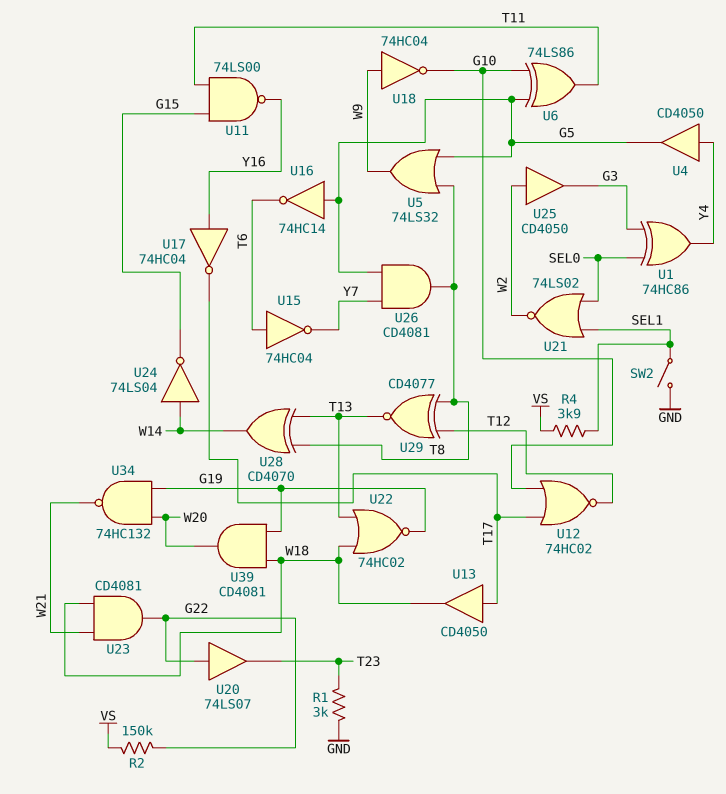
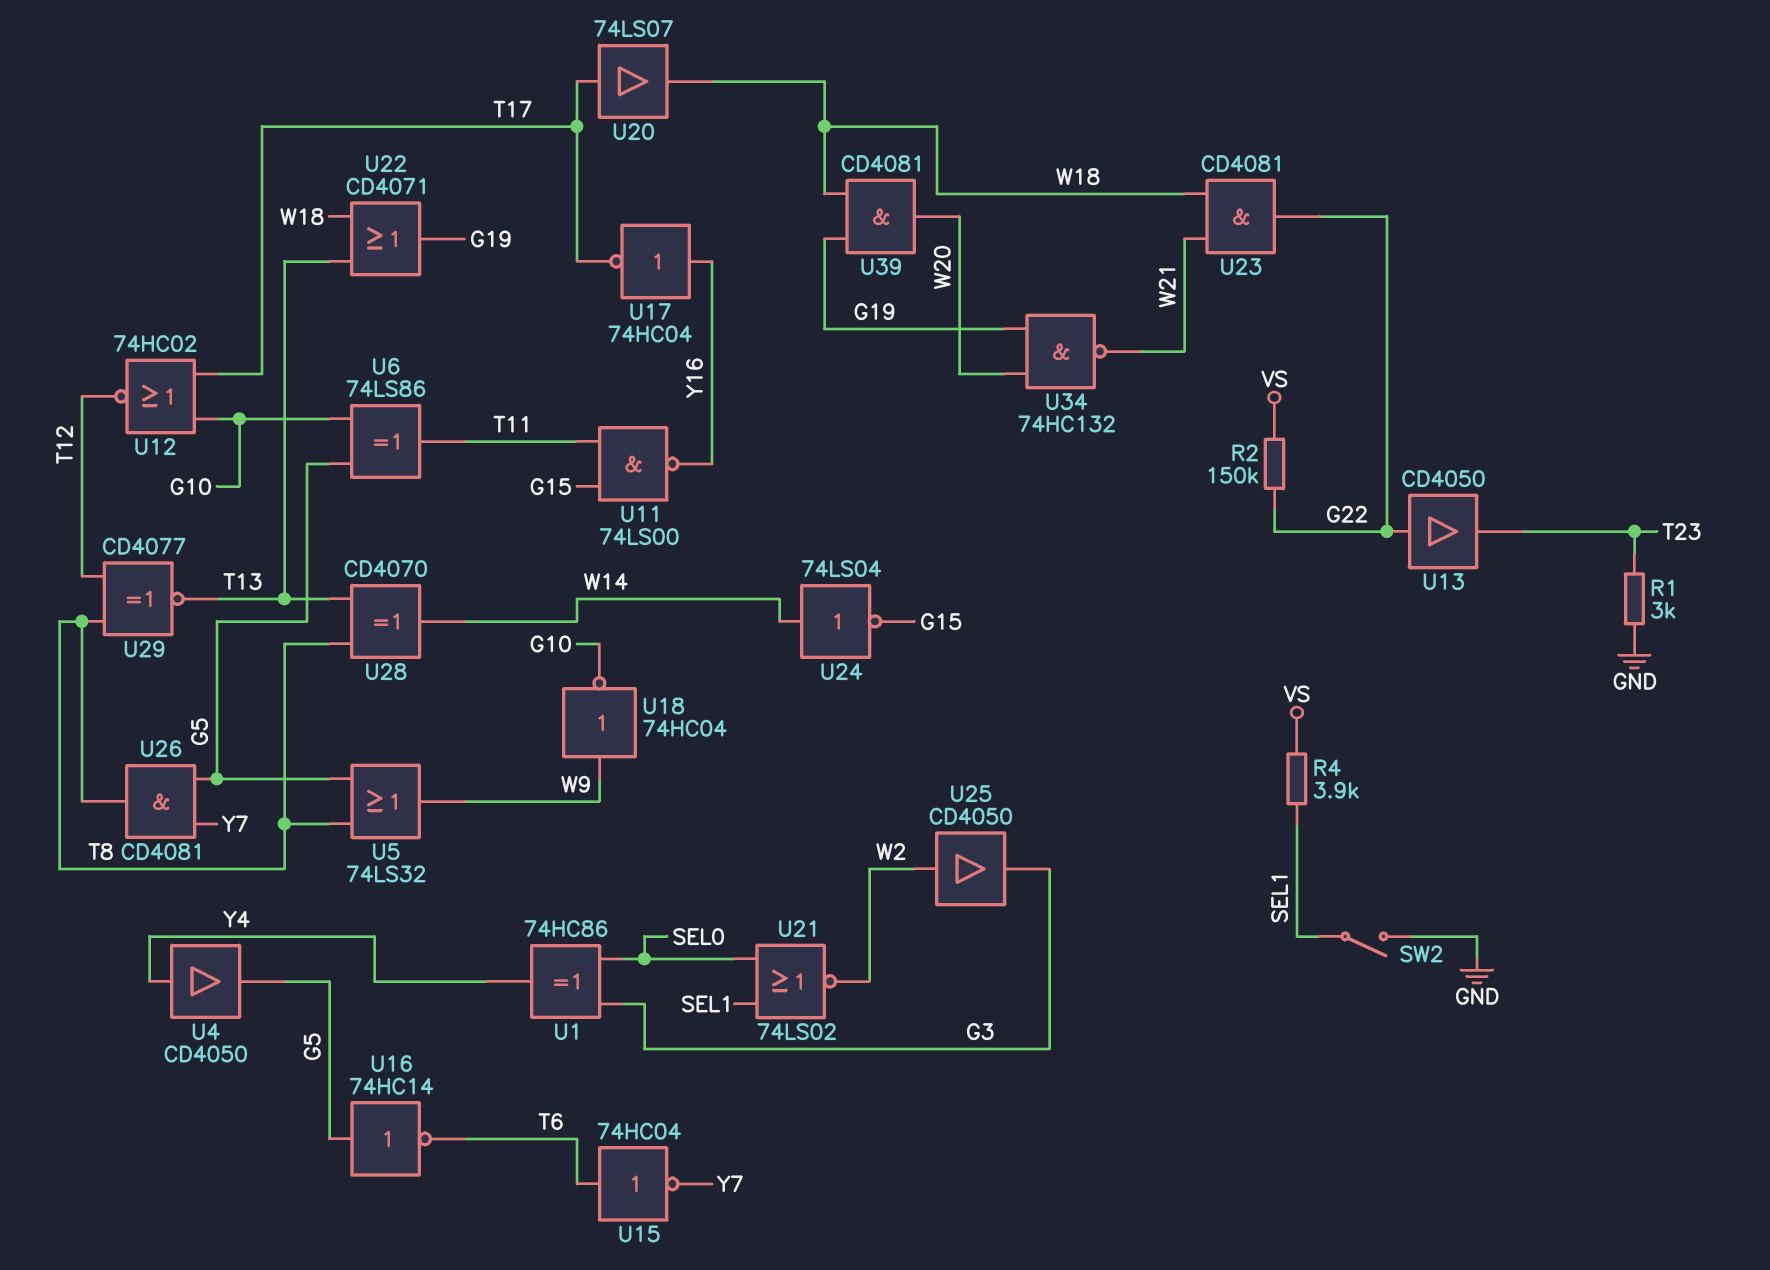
U13: buffer CD4050 (in T17, out W18) -> buffer CD4050 (in G22, out T23)
U20: buffer 74LS07 (in G22, out T23) -> buffer 74LS07 (in T17, out W18)
U22: NOR 74HC02 (in T13, in W18, out G19) -> OR CD4071 (in T13, in W18, out G19)

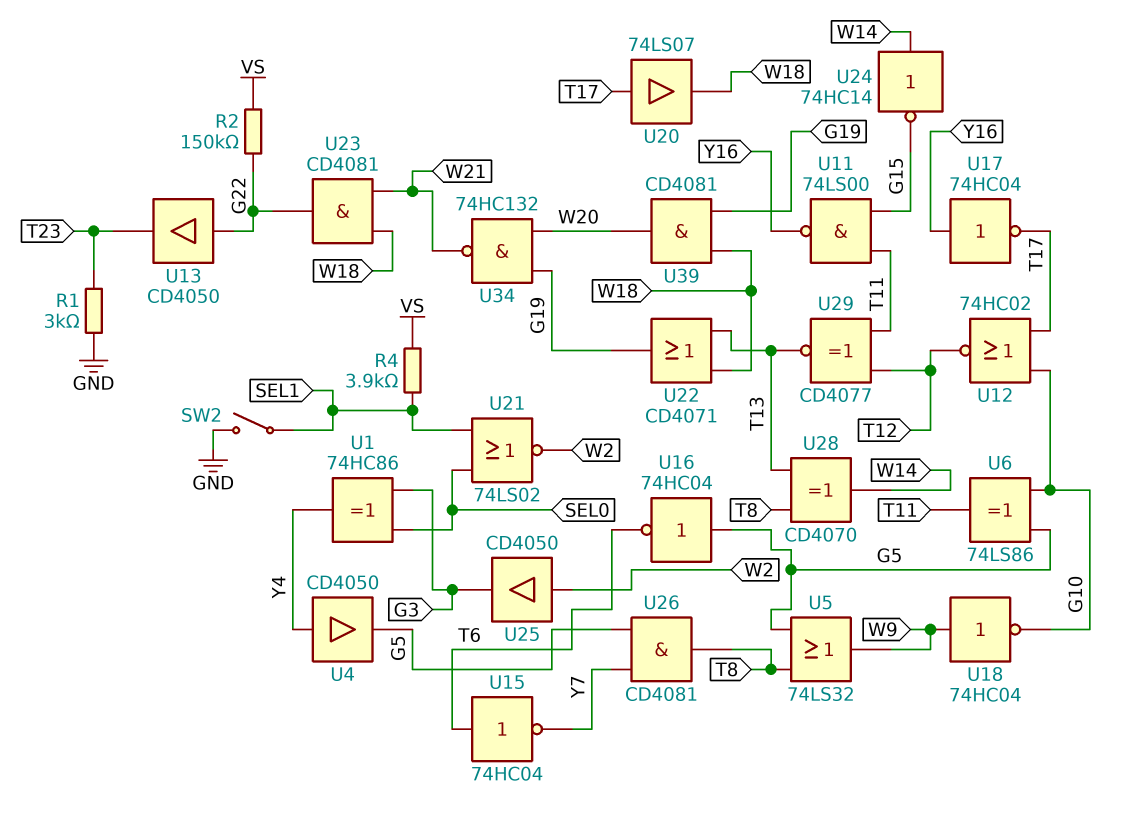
U16: NOT 74HC14 (in G5, out T6) -> NOT 74HC04 (in G5, out T6)
U24: NOT 74LS04 (in W14, out G15) -> NOT 74HC14 (in W14, out G15)
U29: XNOR CD4077 (in T8, in T12, out T13) -> XNOR CD4077 (in T11, in T12, out T13)

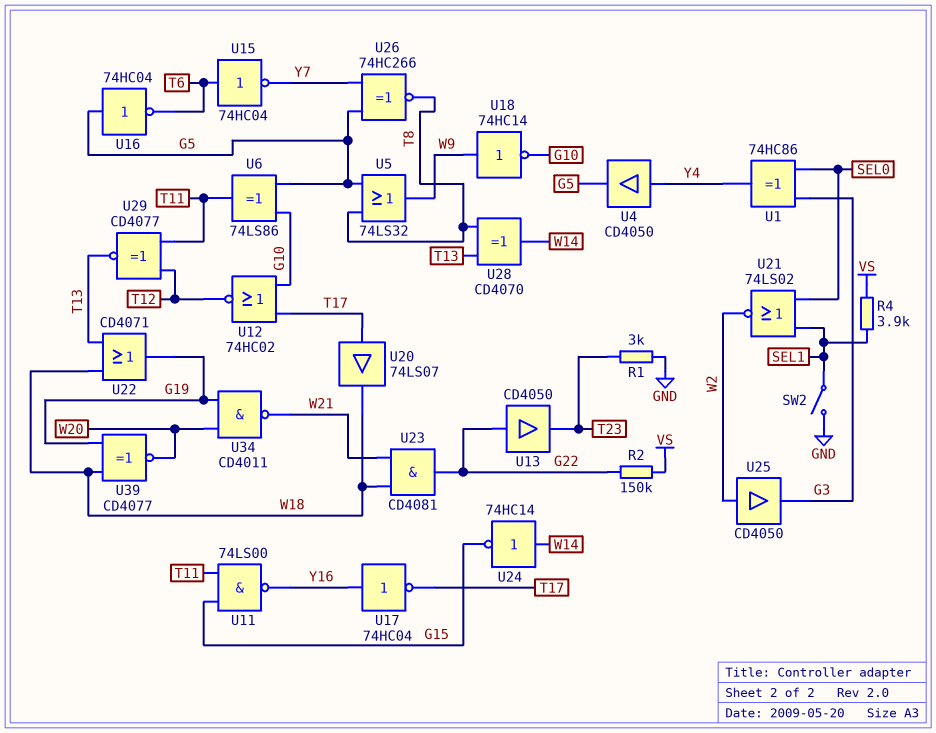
U18: NOT 74HC04 (in W9, out G10) -> NOT 74HC14 (in W9, out G10)
U26: AND CD4081 (in G5, in Y7, out T8) -> XNOR 74HC266 (in G5, in Y7, out T8)
U34: NAND 74HC132 (in G19, in W20, out W21) -> NAND CD4011 (in G19, in W20, out W21)
U39: AND CD4081 (in G19, in W18, out W20) -> XNOR CD4077 (in G19, in W18, out W20)

